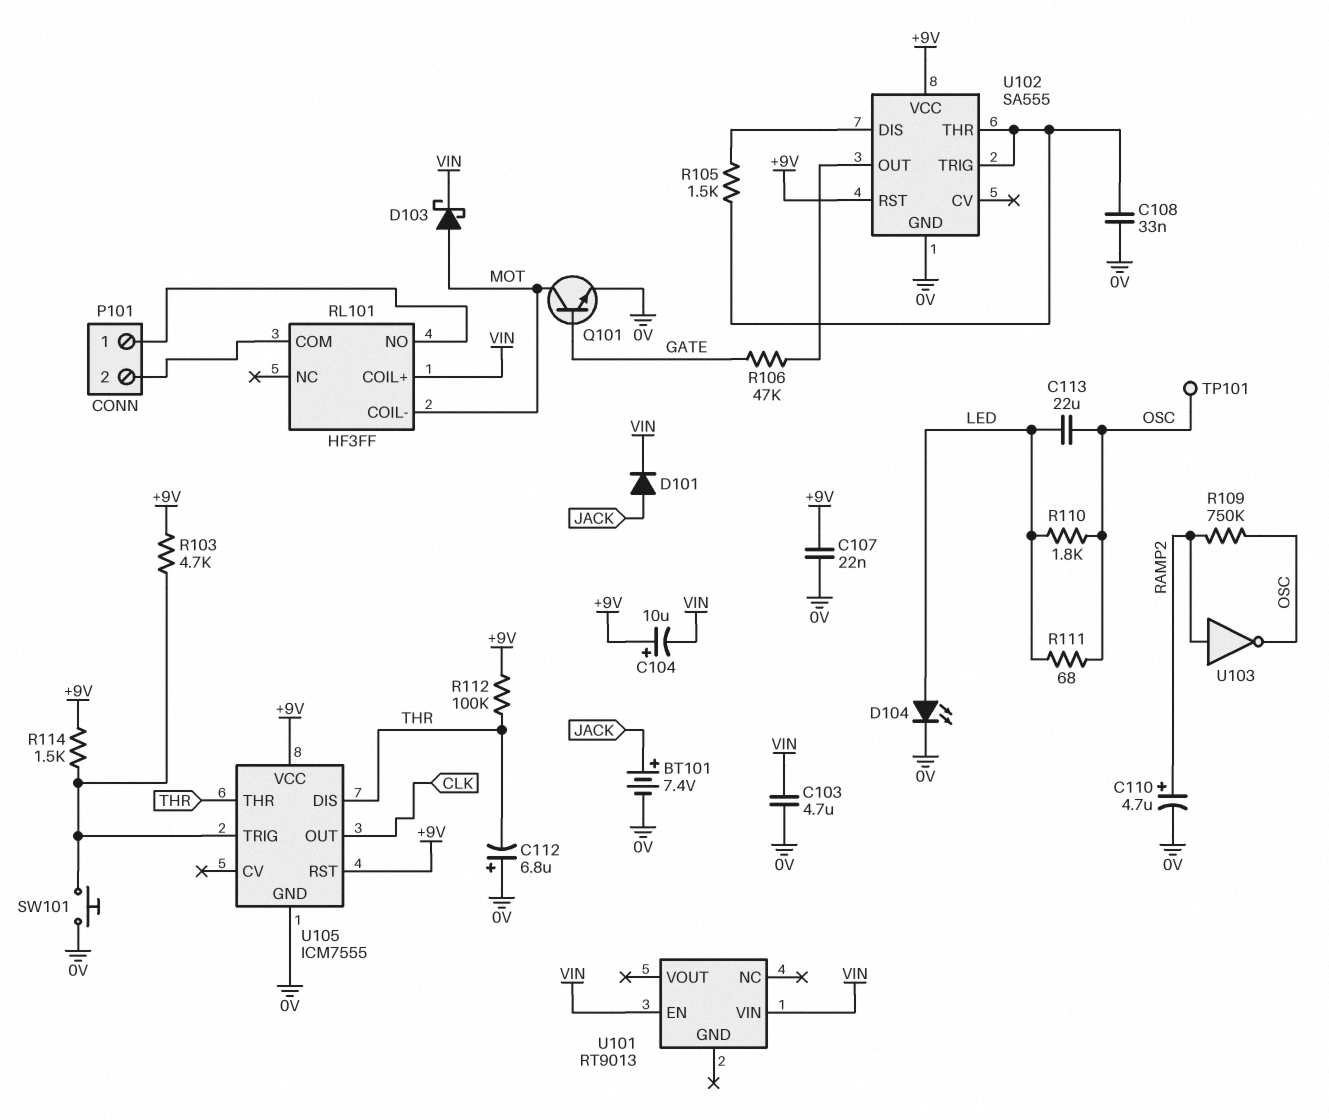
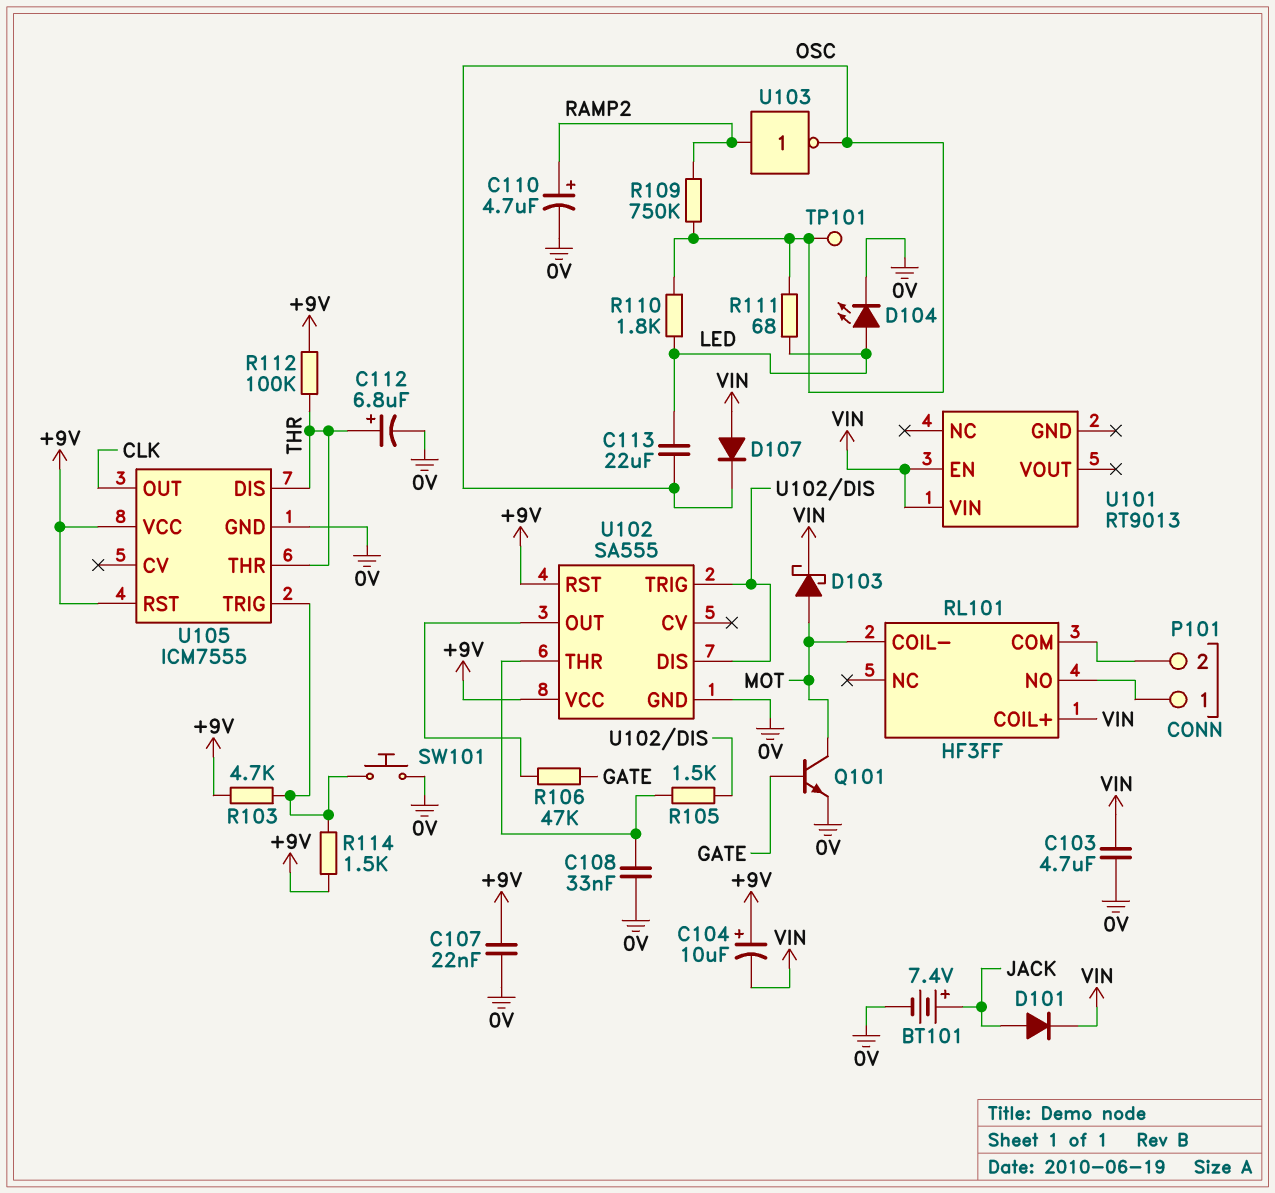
C112: 6.8uF (plus 0V, minus THR) -> 6.8uF (plus THR, minus 0V)
D107: none -> diode (A VIN, K OSC)
U102 pin TRIG: U102/THR -> U102/DIS

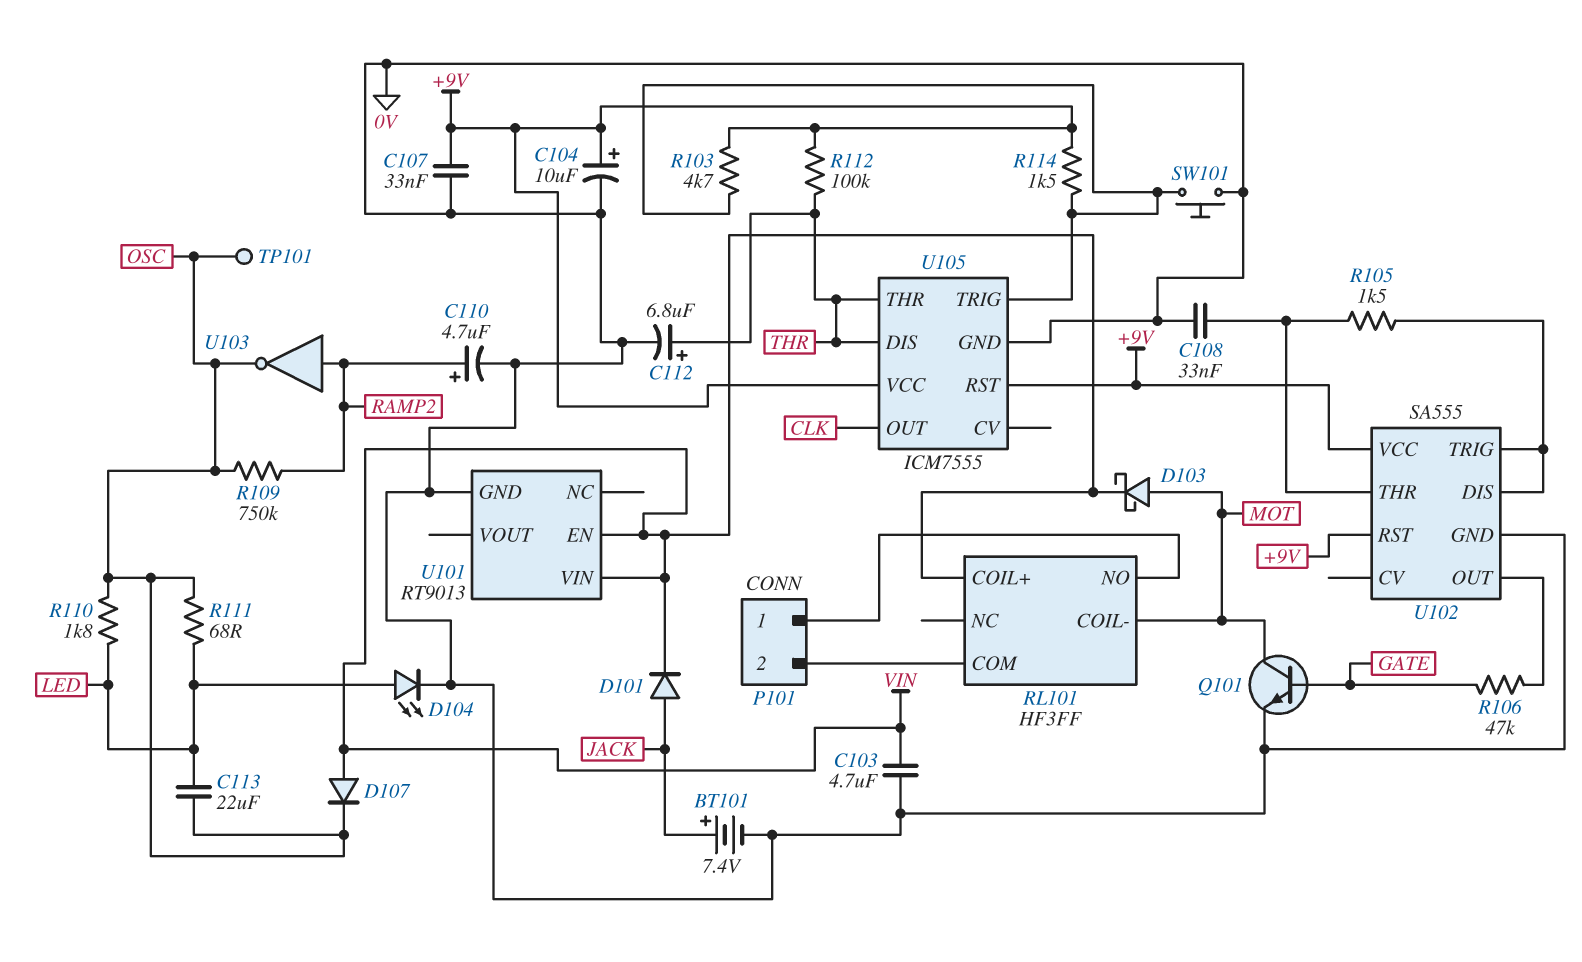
C104: 10uF (plus +9V, minus VIN) -> 10uF (plus +9V, minus 0V)
C107: 22nF (+9V, 0V) -> 33nF (+9V, 0V)
U101 pin GND: none -> 0V

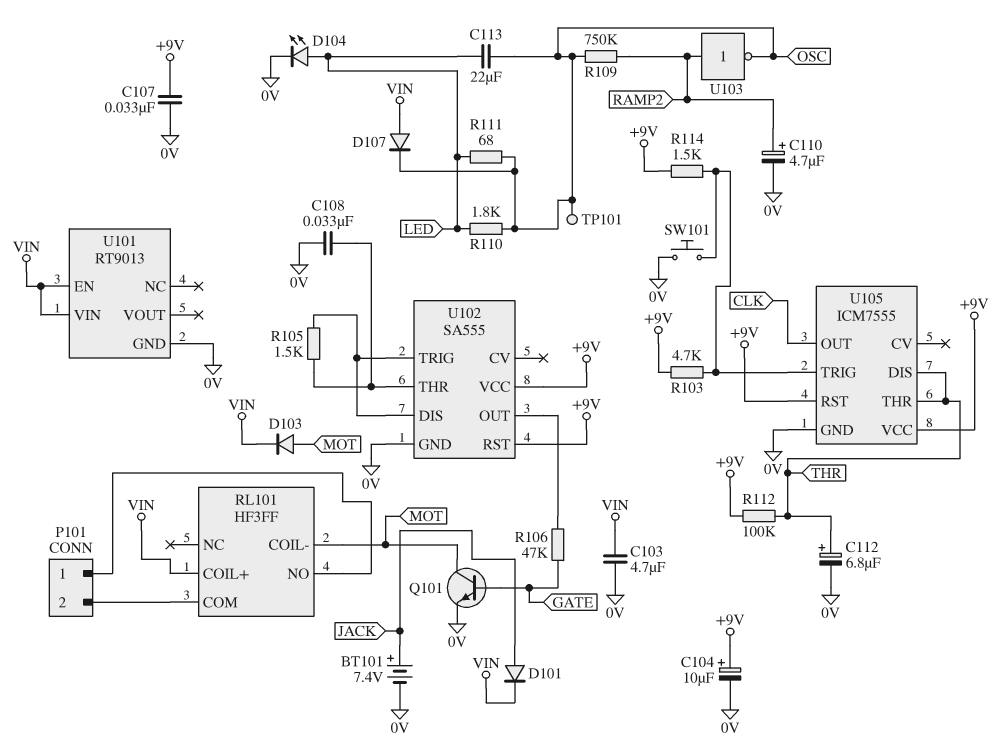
D103: schottky (A MOT, K VIN) -> diode (A MOT, K VIN)

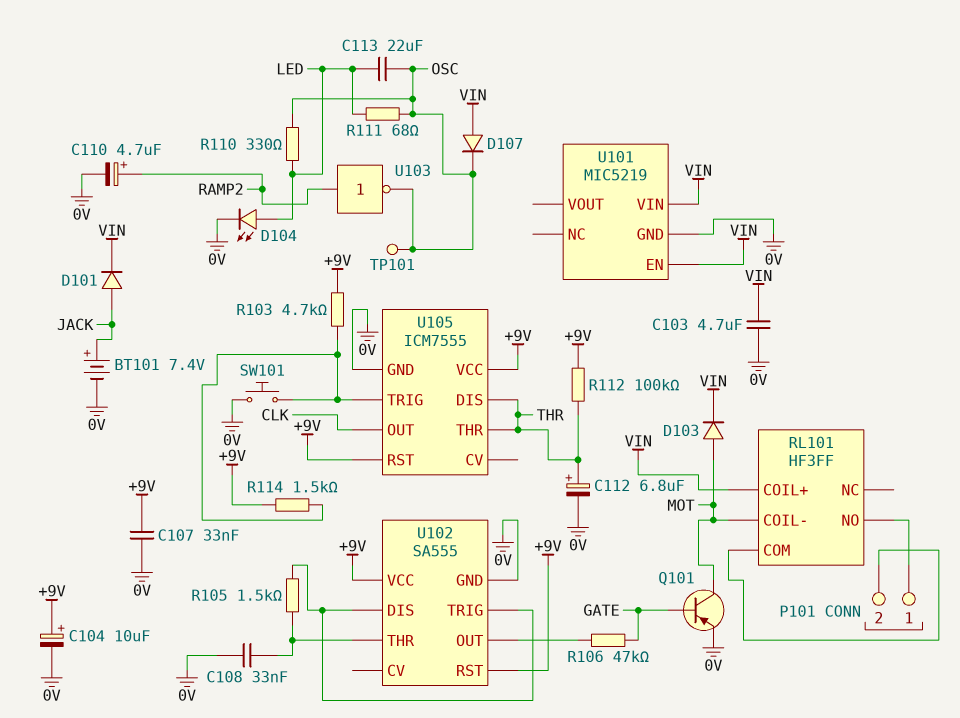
Q101: NPN (B GATE, C MOT, E 0V) -> PNP (B GATE, C MOT, E 0V)
R109: 750k (OSC, RAMP2) -> none
R110: 1.8k (LED, OSC) -> 330 (LED, OSC)
U101: RT9013 -> MIC5219

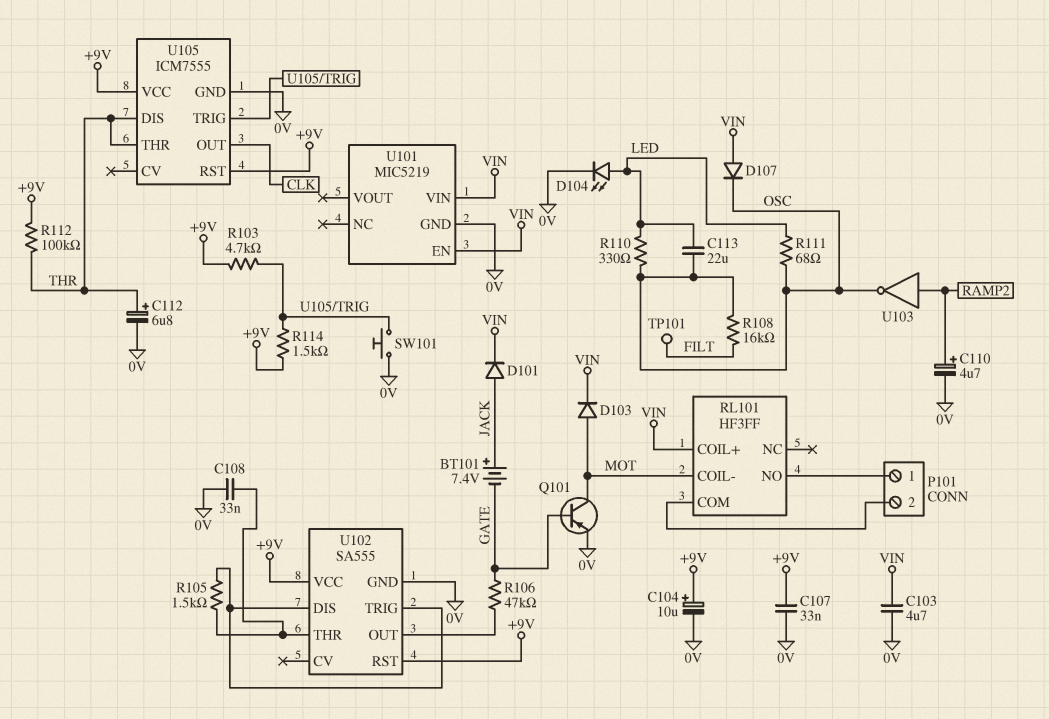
BT101: 7.4V (plus JACK, minus 0V) -> 7.4V (plus JACK, minus GATE)
R108: none -> 16k (FILT, OSC)
TP101: test point (OSC) -> test point (FILT)

